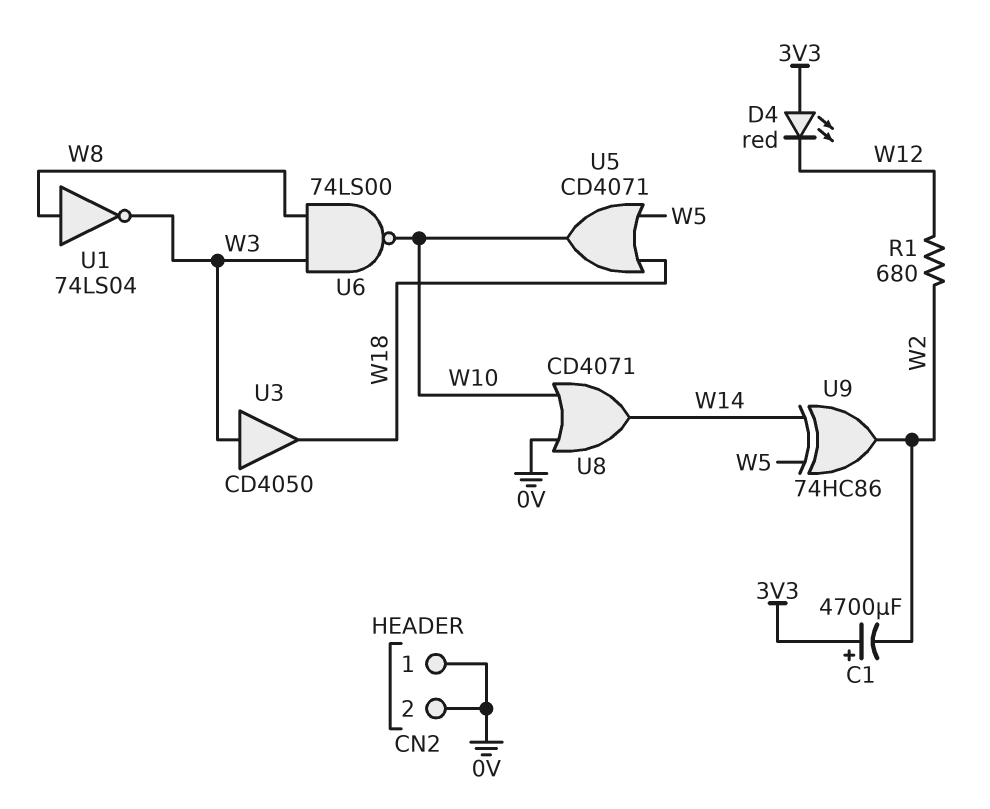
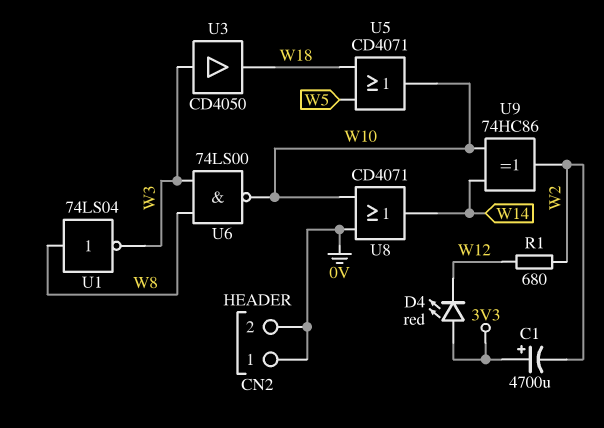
U9: XOR 74HC86 (in W5, in W14, out W2) -> XOR 74HC86 (in W10, in W14, out W2)

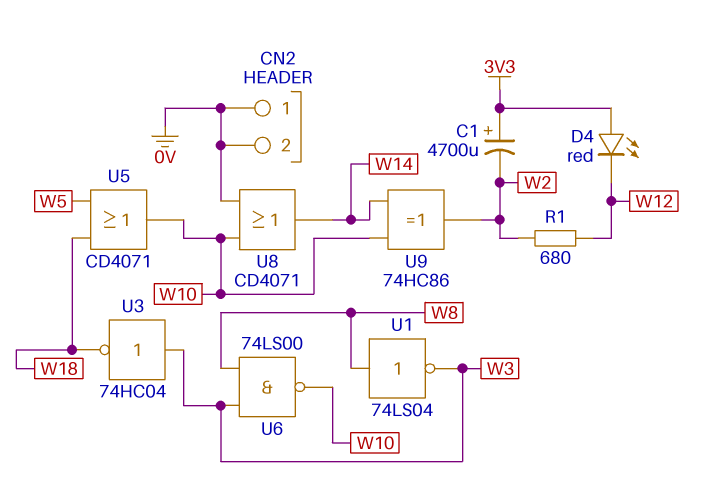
U3: buffer CD4050 (in W3, out W18) -> NOT 74HC04 (in W3, out W18)

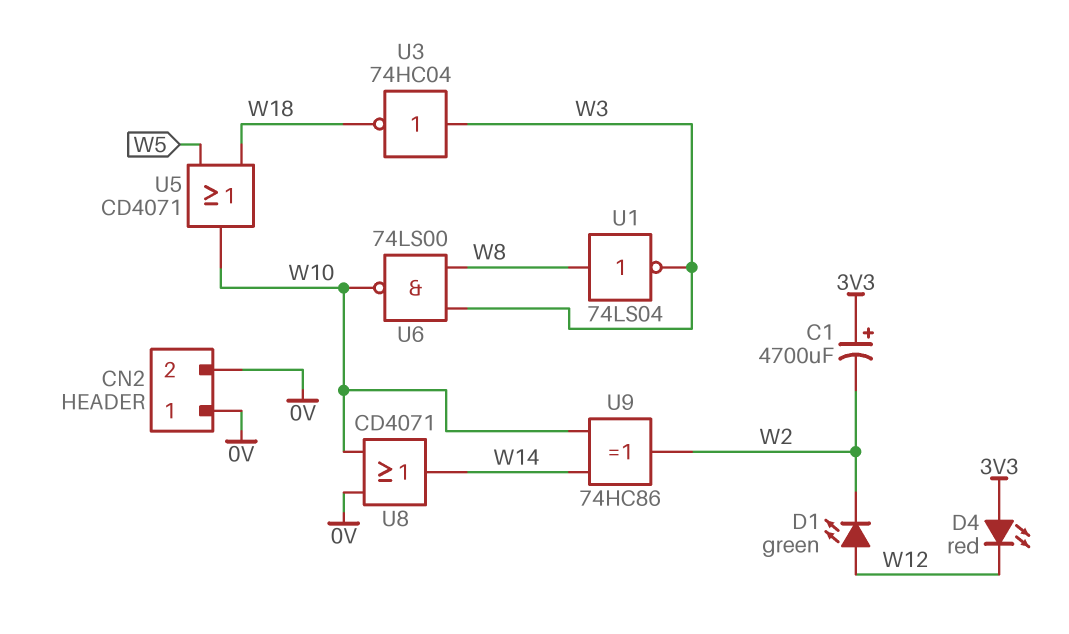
D1: none -> LED green (A W12, K W2)
R1: 680 (W2, W12) -> none

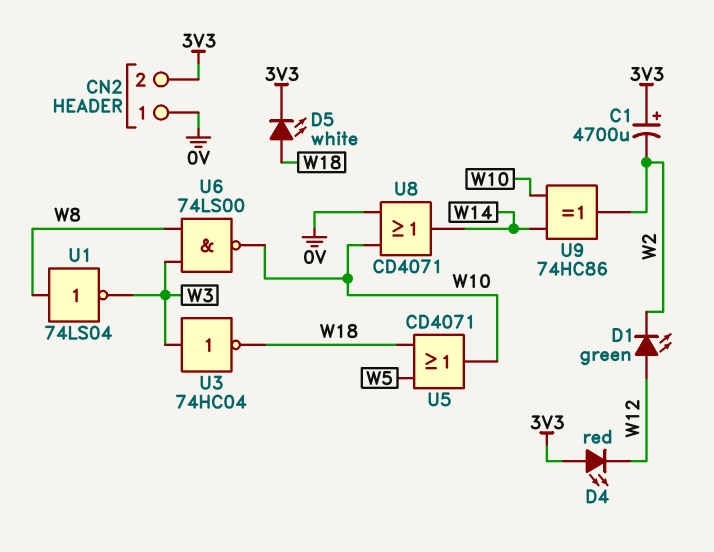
CN2 pin 2: 0V -> 3V3
D5: none -> LED white (A W18, K 3V3)

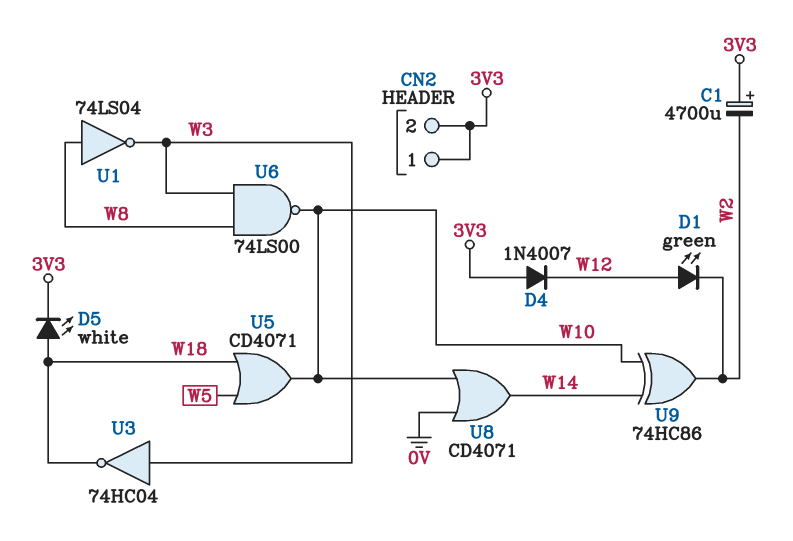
CN2 pin 1: 0V -> 3V3
D4: LED red (A 3V3, K W12) -> diode 1N4007 (A 3V3, K W12)

